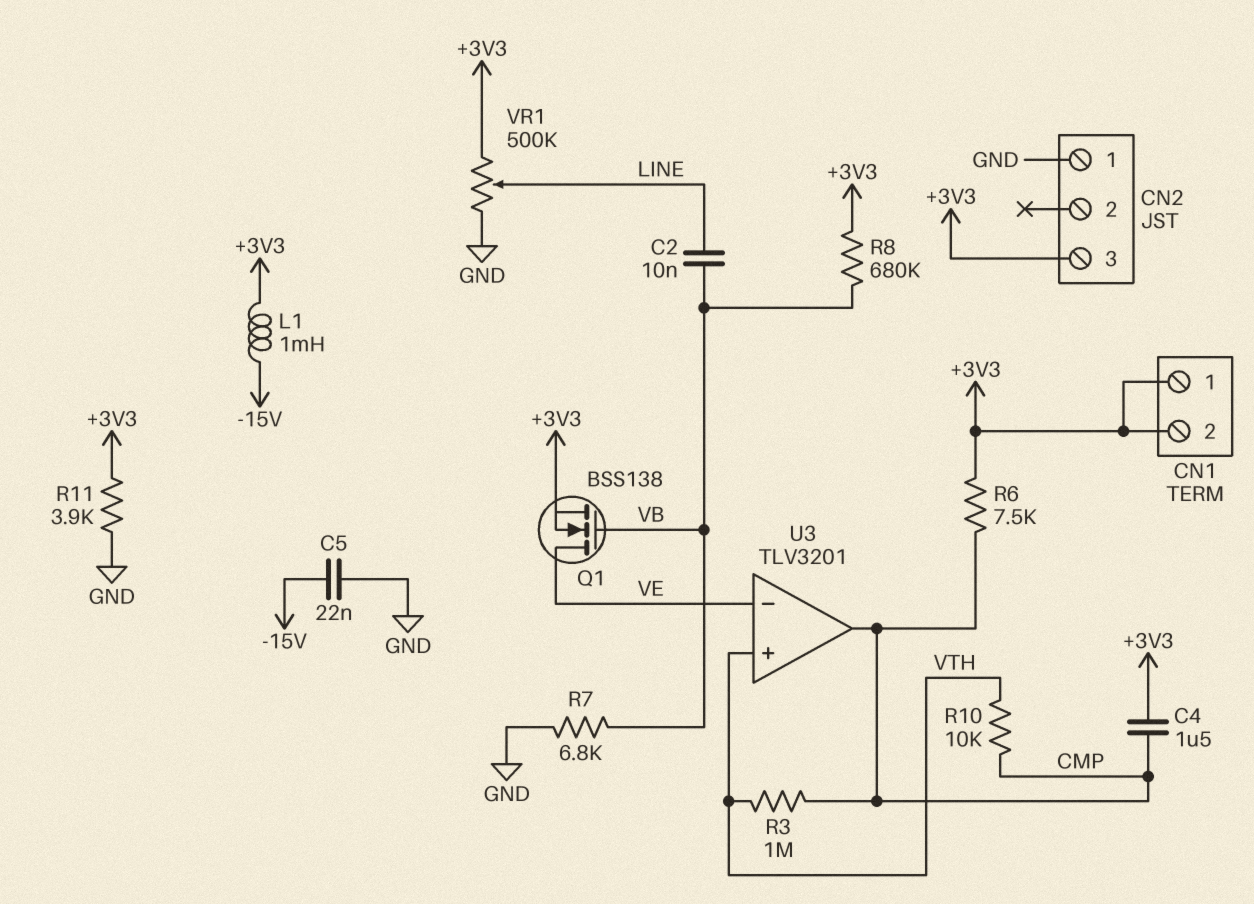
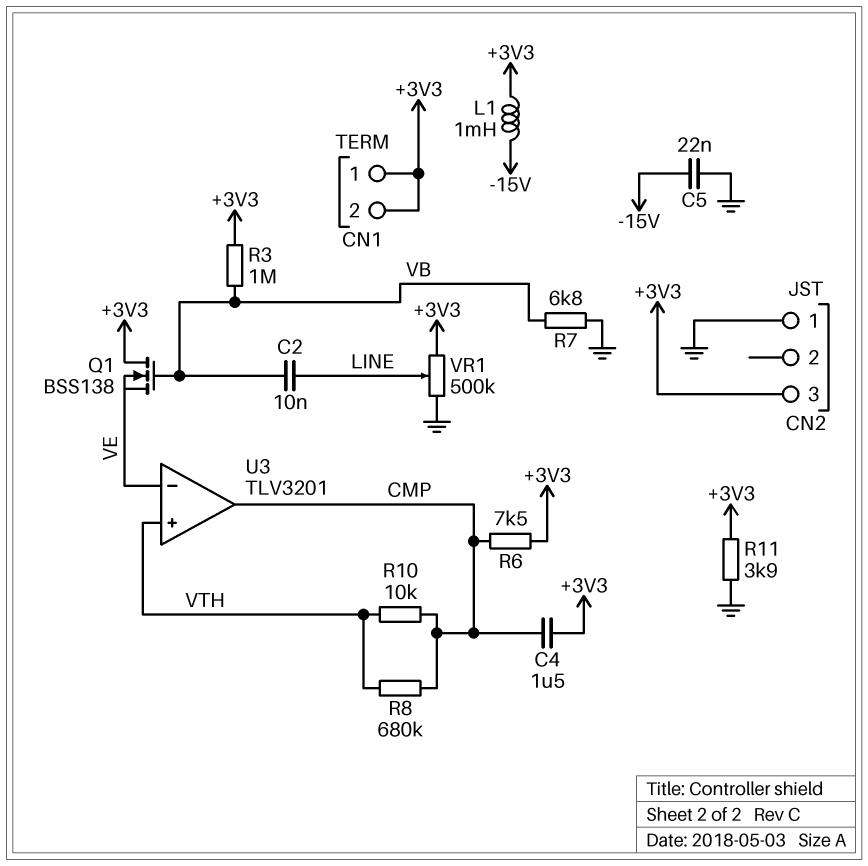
Q1: NMOS BSS138 (G VB, D VE, S +3V3) -> NMOS BSS138 (G VB, D +3V3, S VE)
R3: 1M (CMP, VTH) -> 1M (+3V3, VB)
R8: 680k (+3V3, VB) -> 680k (CMP, VTH)

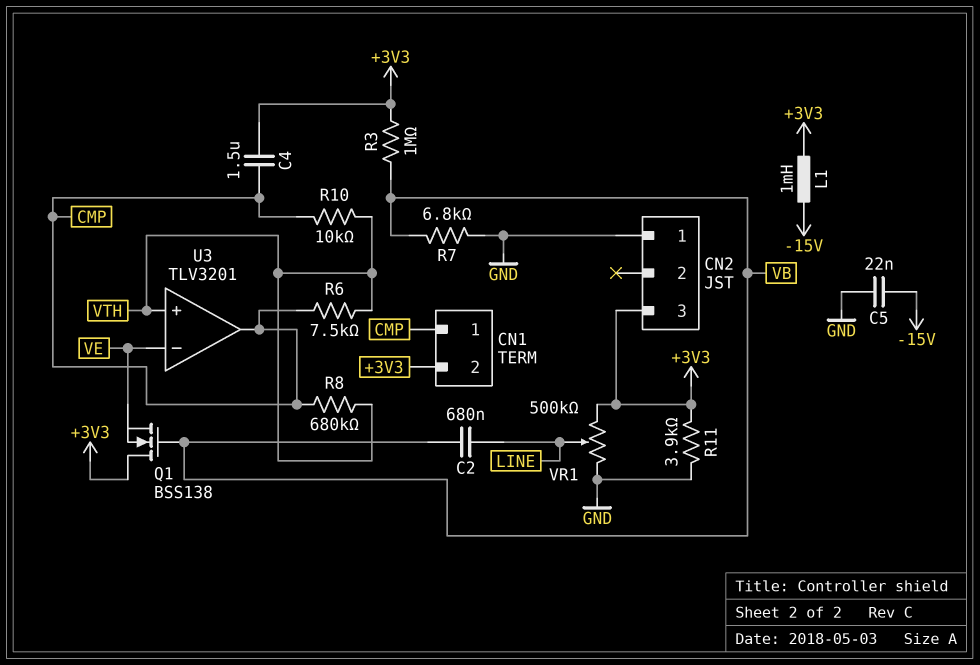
C2: 10nF (LINE, VB) -> 680nF (LINE, VB)
CN1 pin 1: +3V3 -> CMP
R6: 7.5k (+3V3, CMP) -> 7.5k (CMP, VTH)

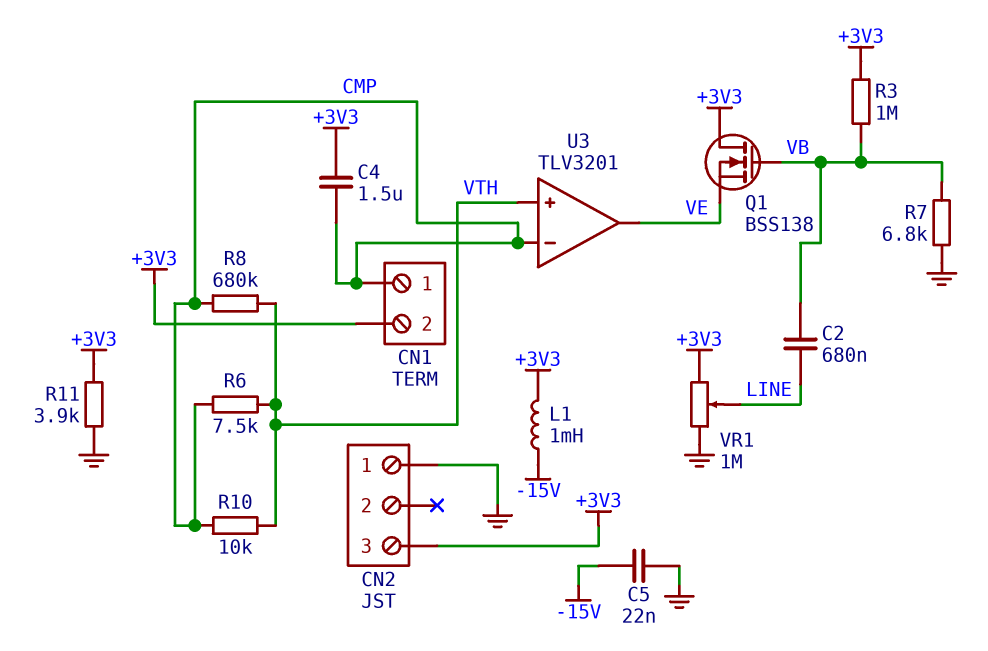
U3 pin in-: VE -> CMP
U3 pin out: CMP -> VE
VR1: 500k (+3V3, GND, wiper LINE) -> 1M (+3V3, GND, wiper LINE)

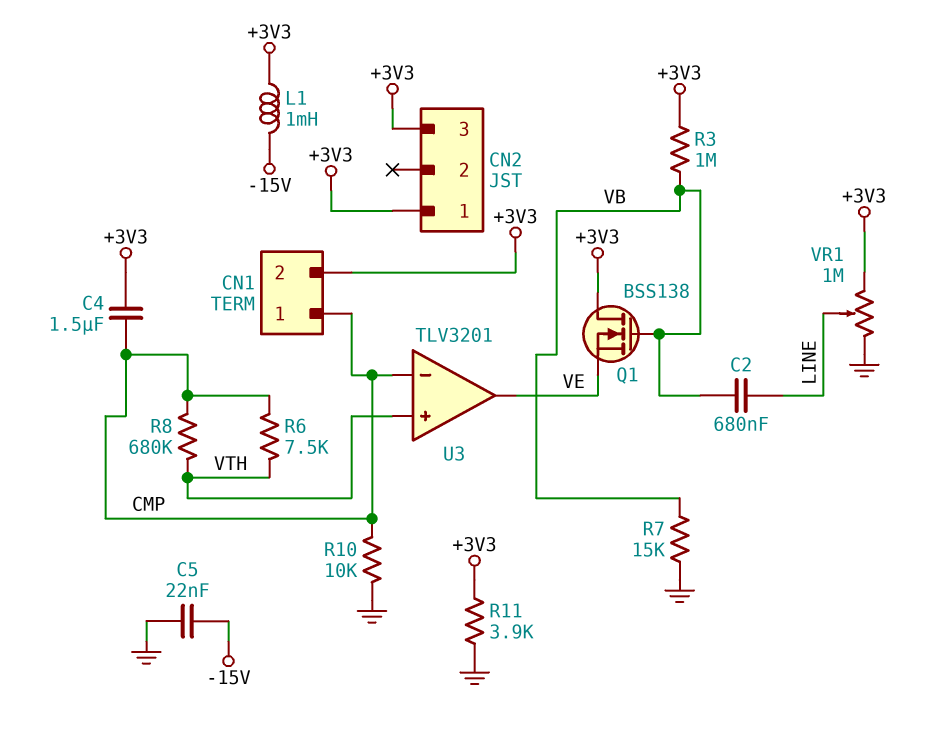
CN2 pin 1: GND -> +3V3
R7: 6.8k (GND, VB) -> 15k (GND, VB)
R10: 10k (CMP, VTH) -> 10k (CMP, GND)

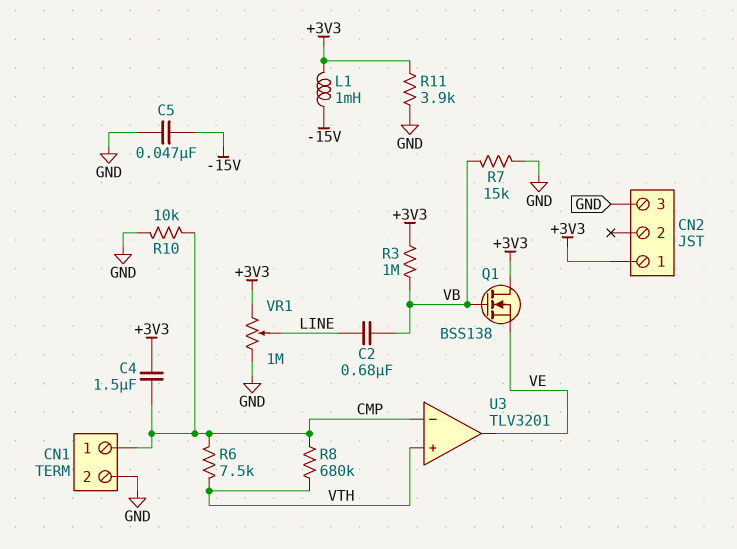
C5: 22nF (-15V, GND) -> 47nF (-15V, GND)
CN1 pin 2: +3V3 -> GND
CN2 pin 3: +3V3 -> GND

